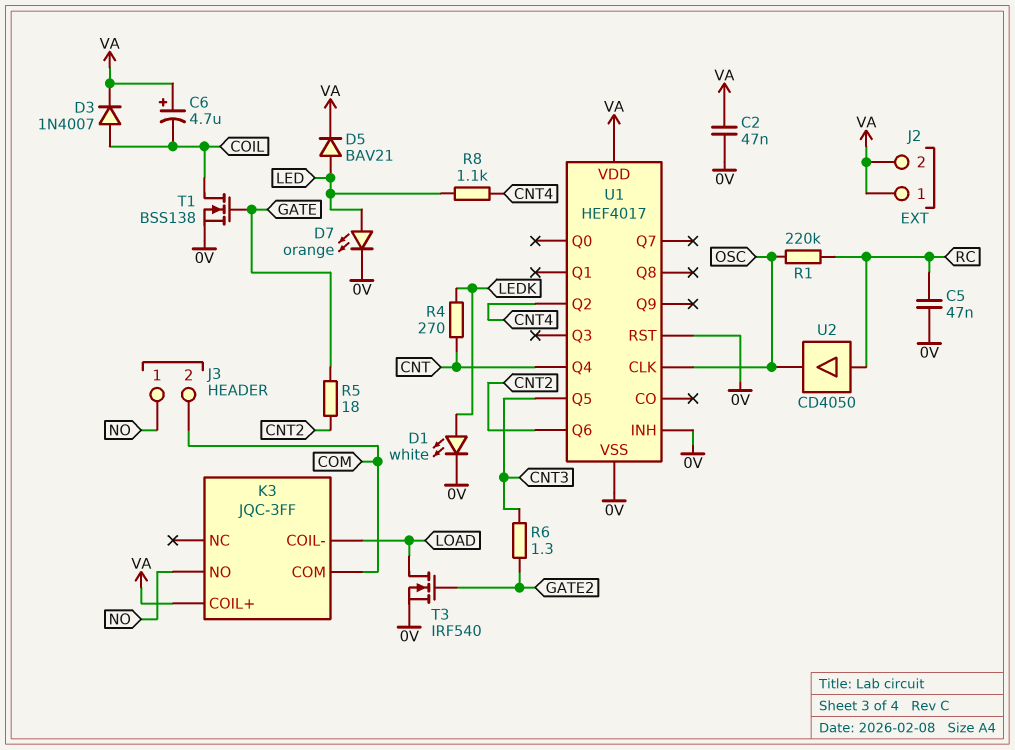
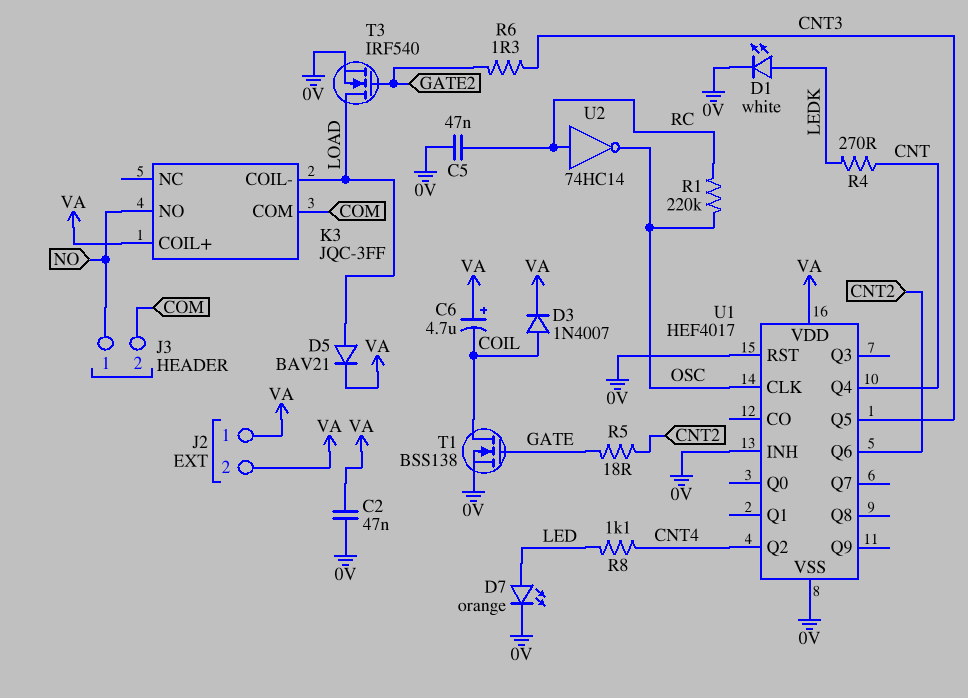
D5: diode BAV21 (A LED, K VA) -> diode BAV21 (A LOAD, K VA)
U2: buffer CD4050 (in RC, out OSC) -> NOT 74HC14 (in RC, out OSC)

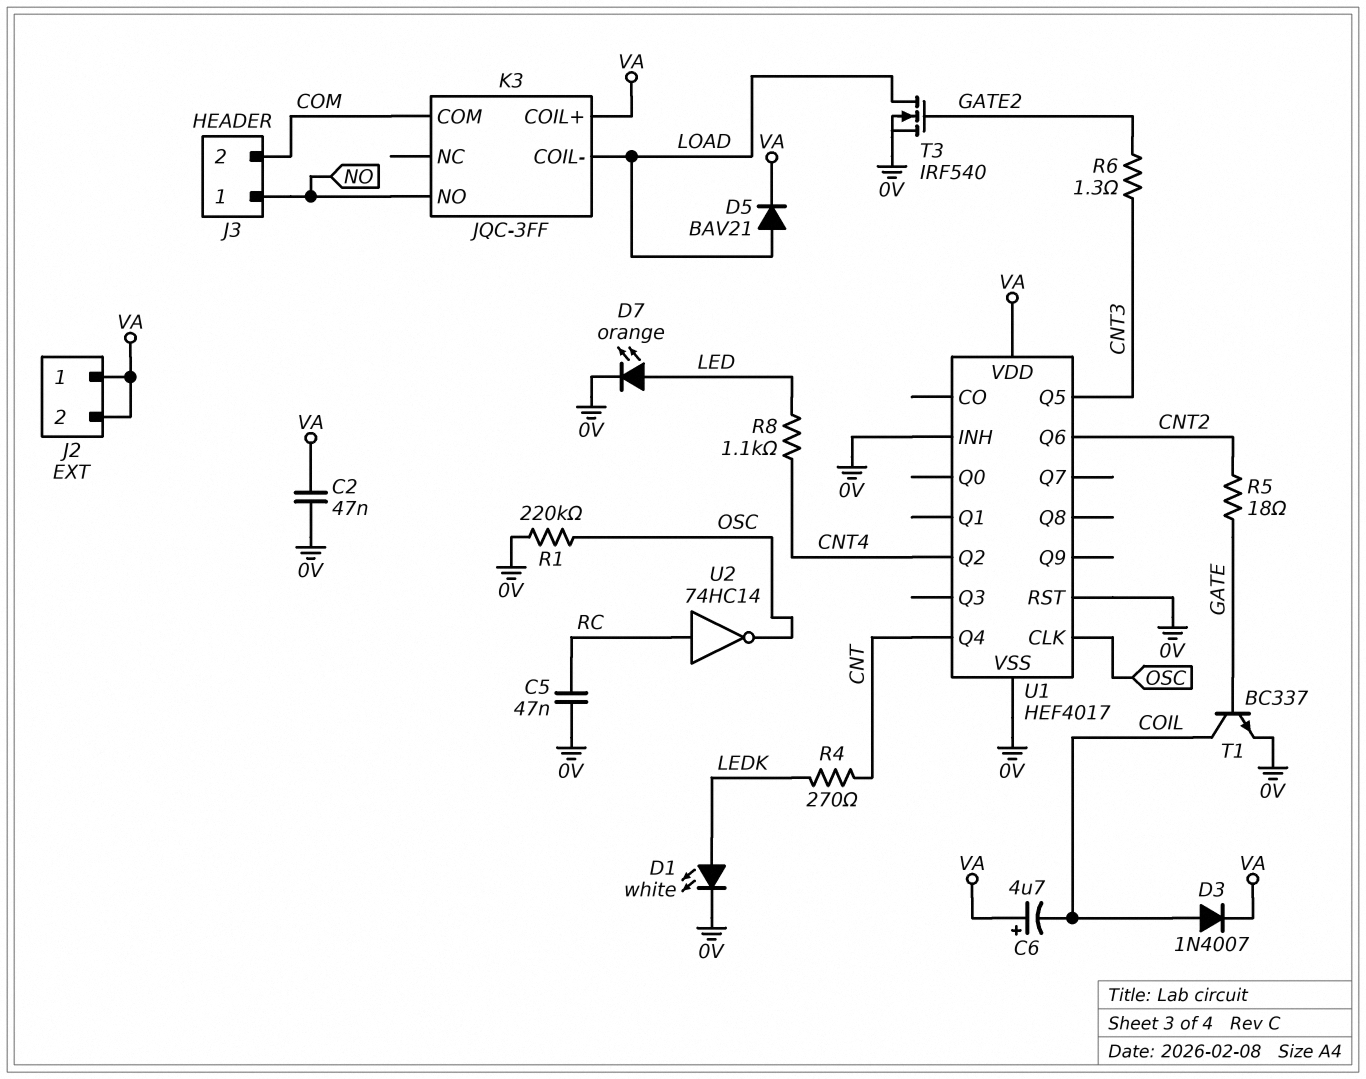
R1: 220k (OSC, RC) -> 220k (0V, OSC)
T1: NMOS BSS138 (G GATE, D COIL, S 0V) -> NPN BC337 (B GATE, C COIL, E 0V)

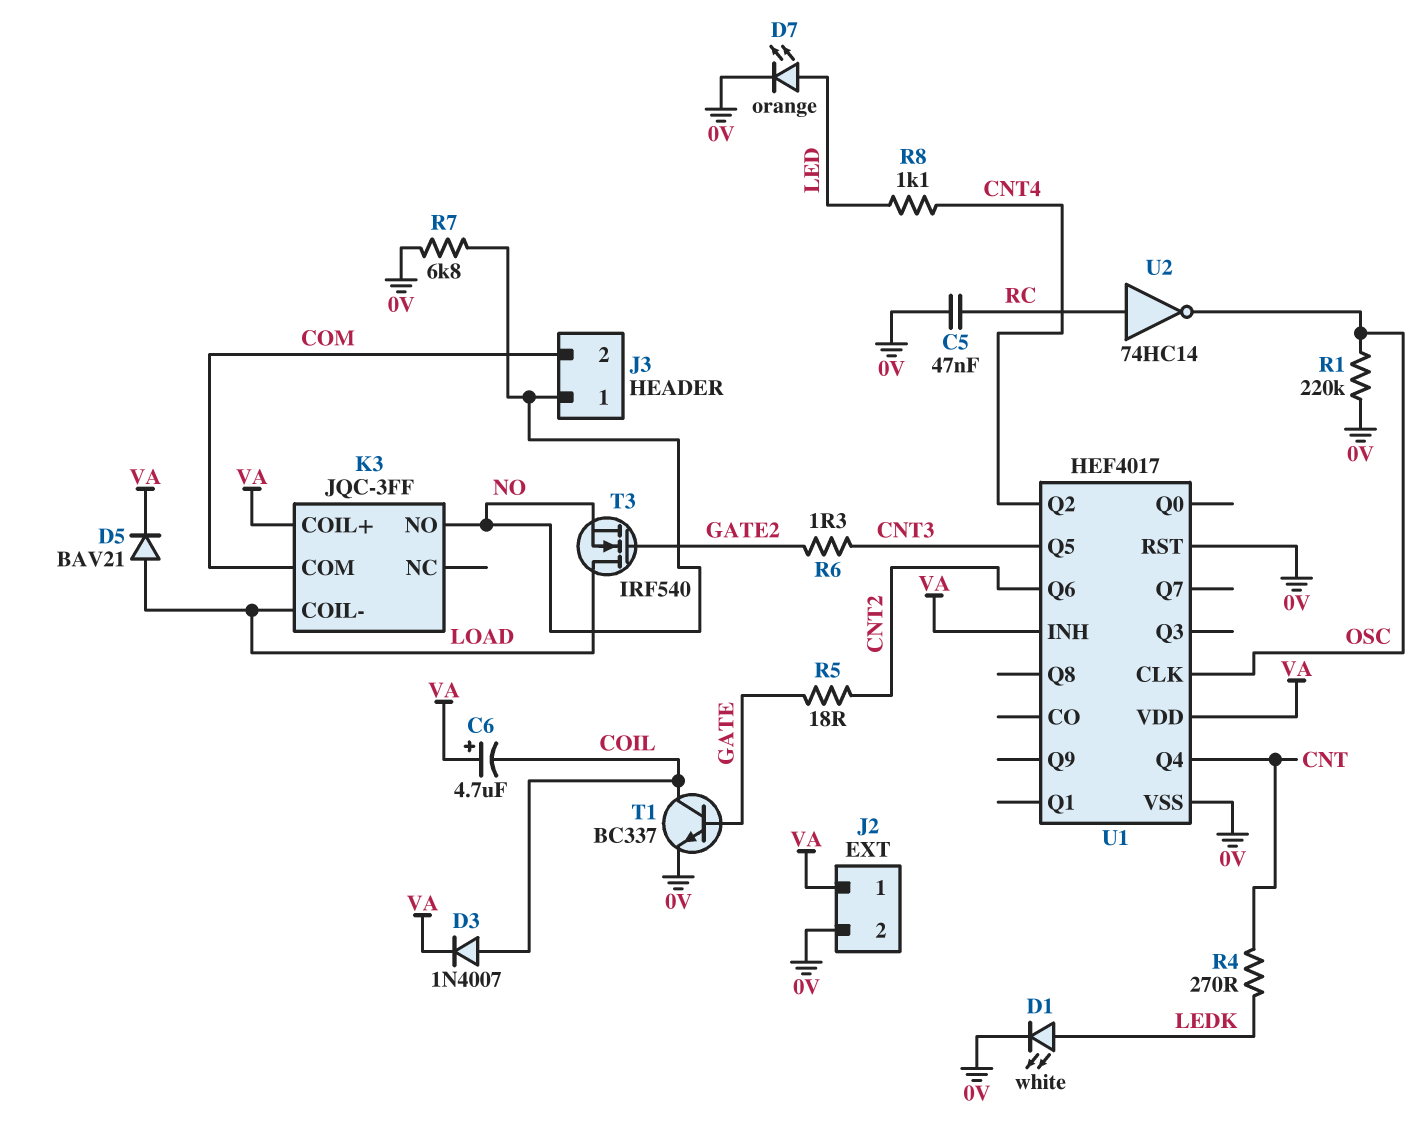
C2: 47nF (0V, VA) -> none
J2 pin 2: VA -> 0V
R7: none -> 6.8k (0V, NO)
T3: NMOS IRF540 (G GATE2, D LOAD, S 0V) -> NMOS IRF540 (G GATE2, D LOAD, S NO)
U1 pin INH: 0V -> VA

